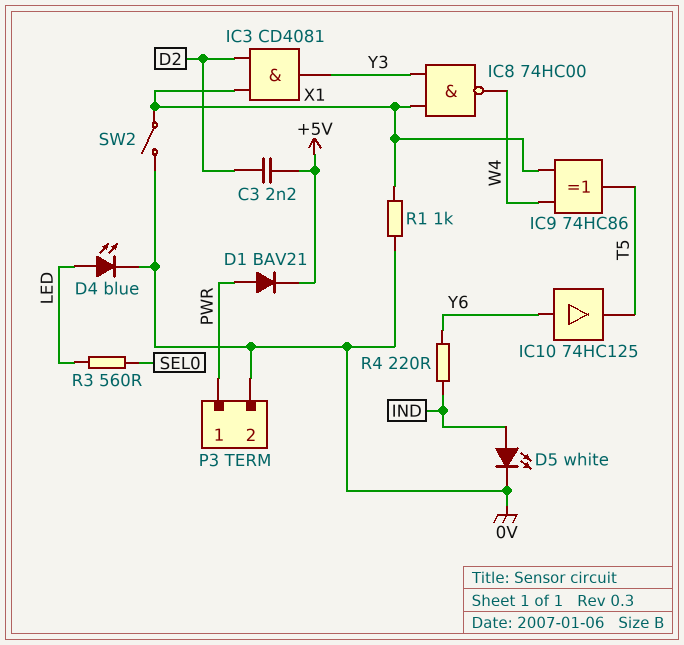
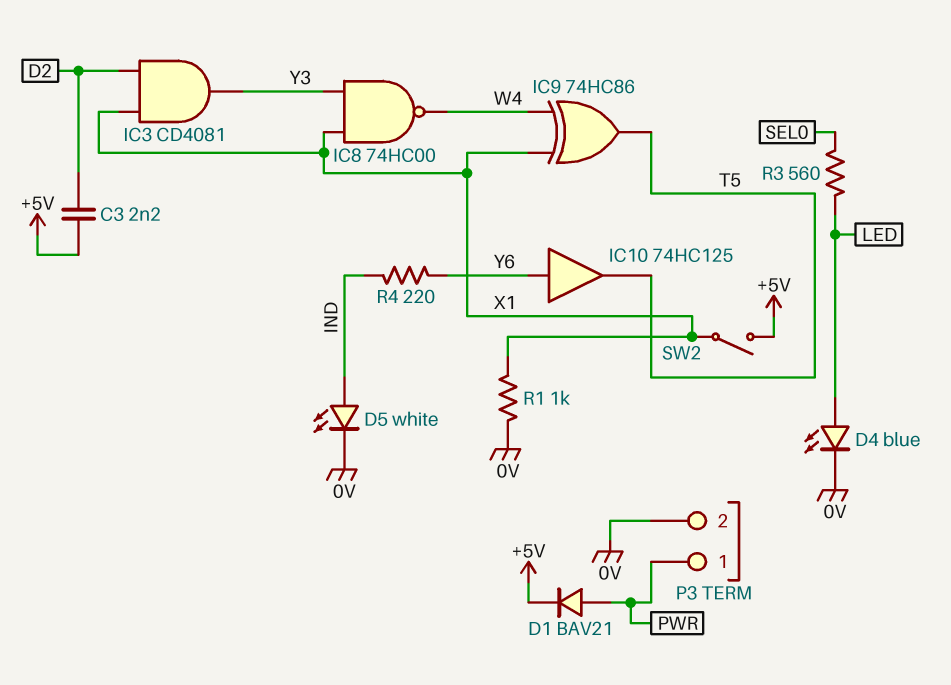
SW2: switch (0V, X1) -> switch (+5V, X1)

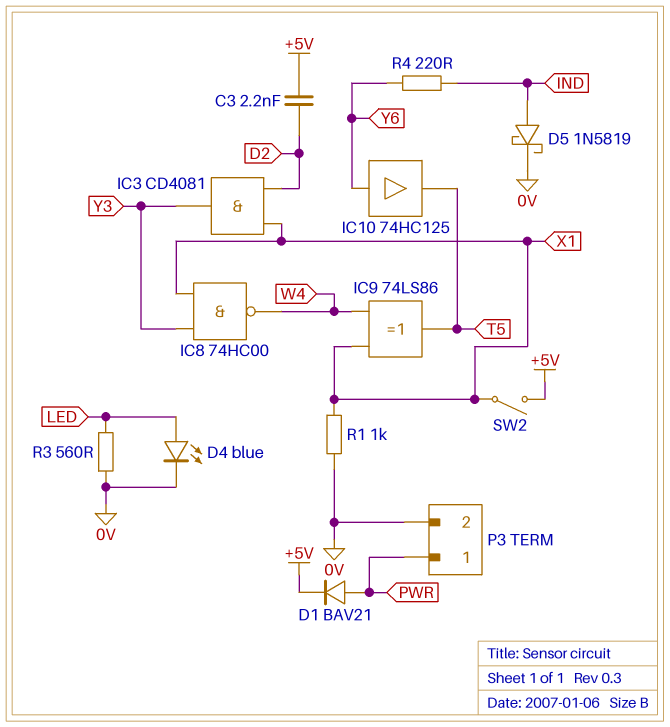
D5: LED white (A IND, K 0V) -> schottky 1N5819 (A IND, K 0V)
IC9: XOR 74HC86 (in W4, in X1, out T5) -> XOR 74LS86 (in W4, in X1, out T5)
R3: 560 (LED, SEL0) -> 560 (0V, LED)

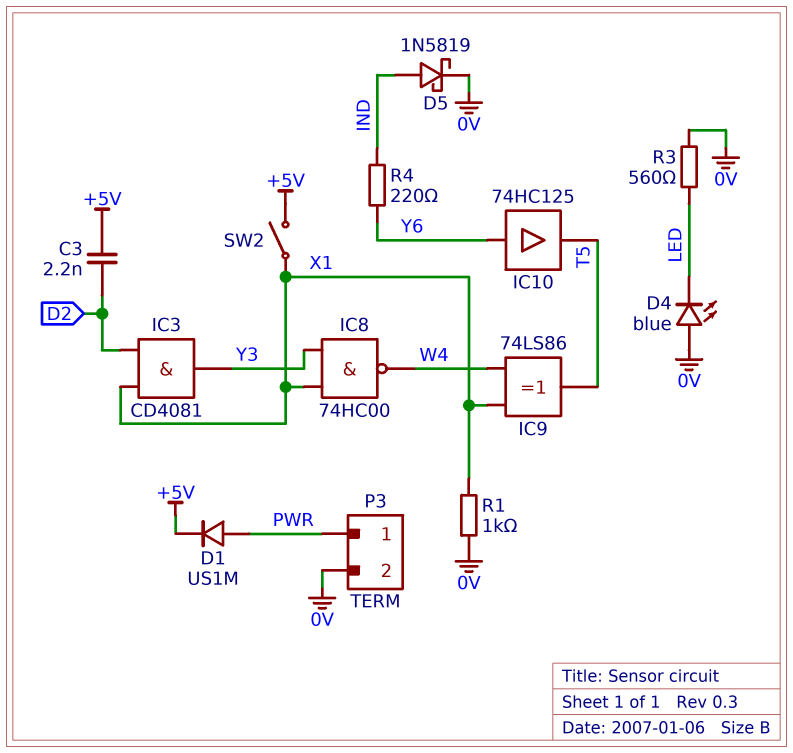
D1: diode BAV21 (A PWR, K +5V) -> diode US1M (A PWR, K +5V)
D4: LED blue (A LED, K 0V) -> LED blue (A 0V, K LED)

